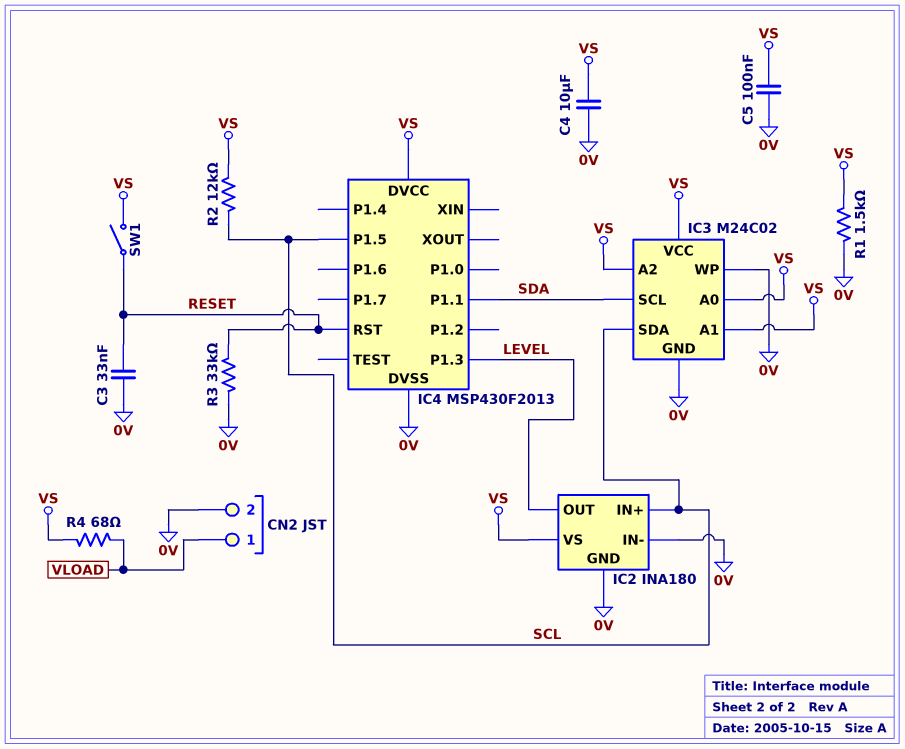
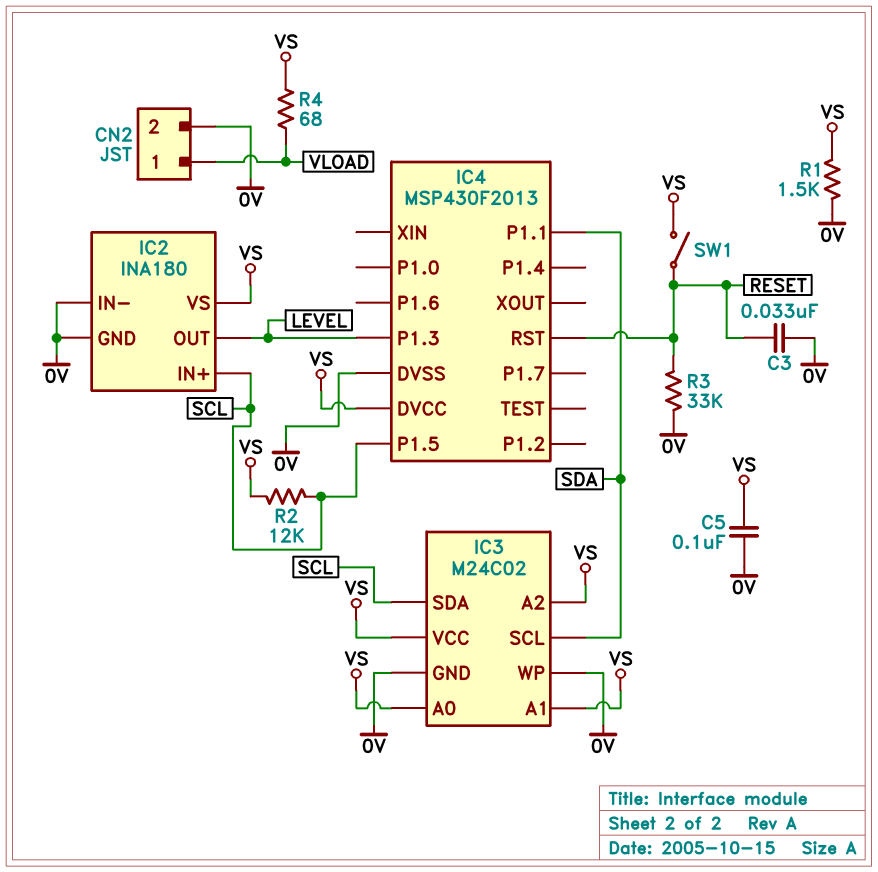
C4: 10uF (0V, VS) -> none

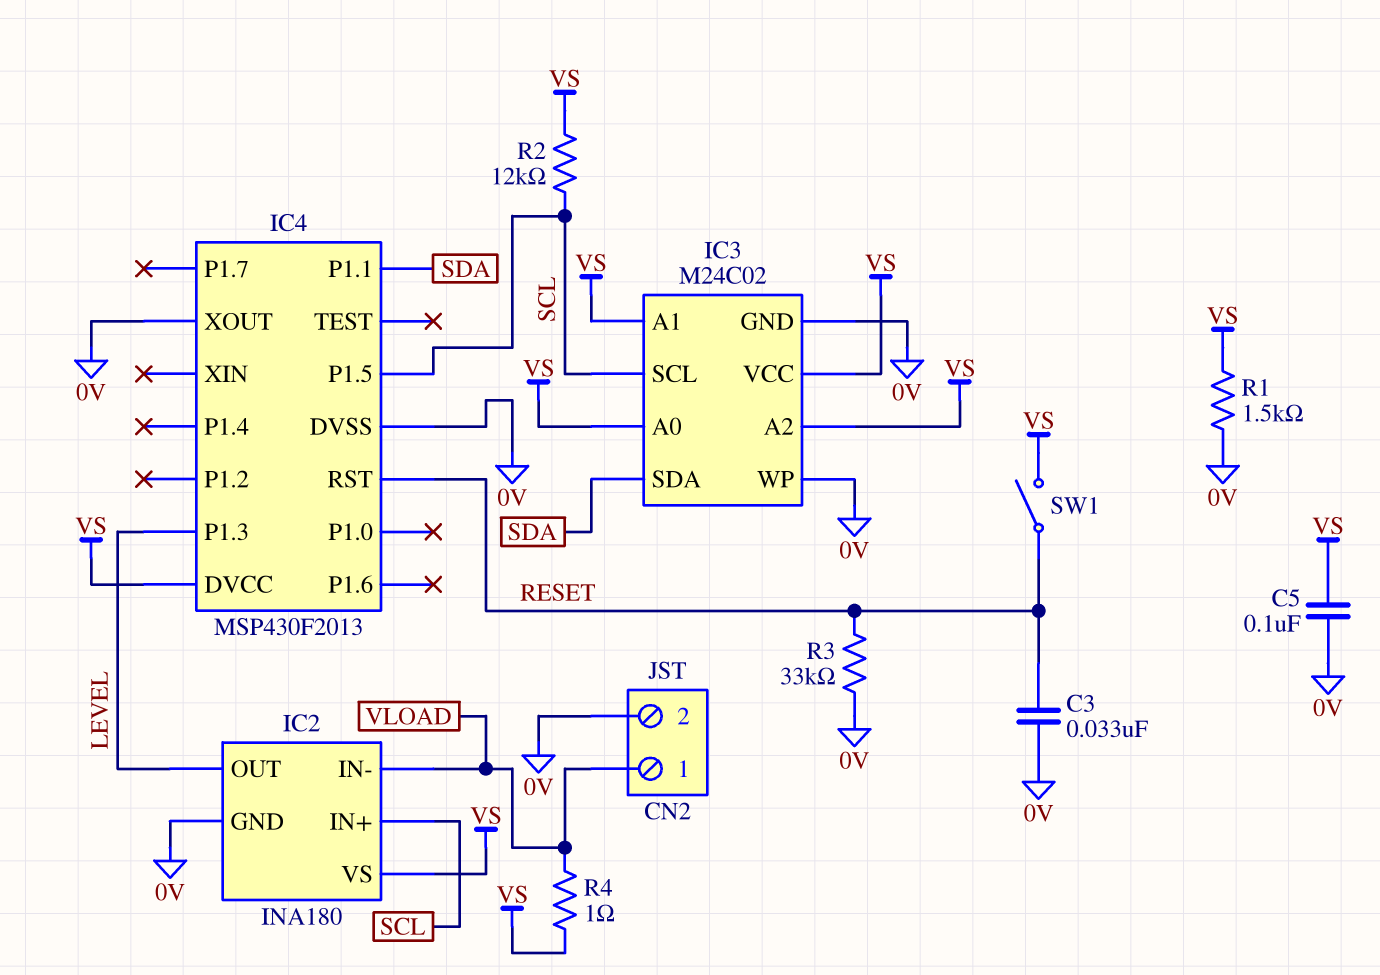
IC2 pin IN-: 0V -> VLOAD
IC3 pin SCL: SDA -> SCL
IC3 pin SDA: SCL -> SDA
IC4 pin XOUT: none -> 0V
R4: 68 (VLOAD, VS) -> 1 (VLOAD, VS)

